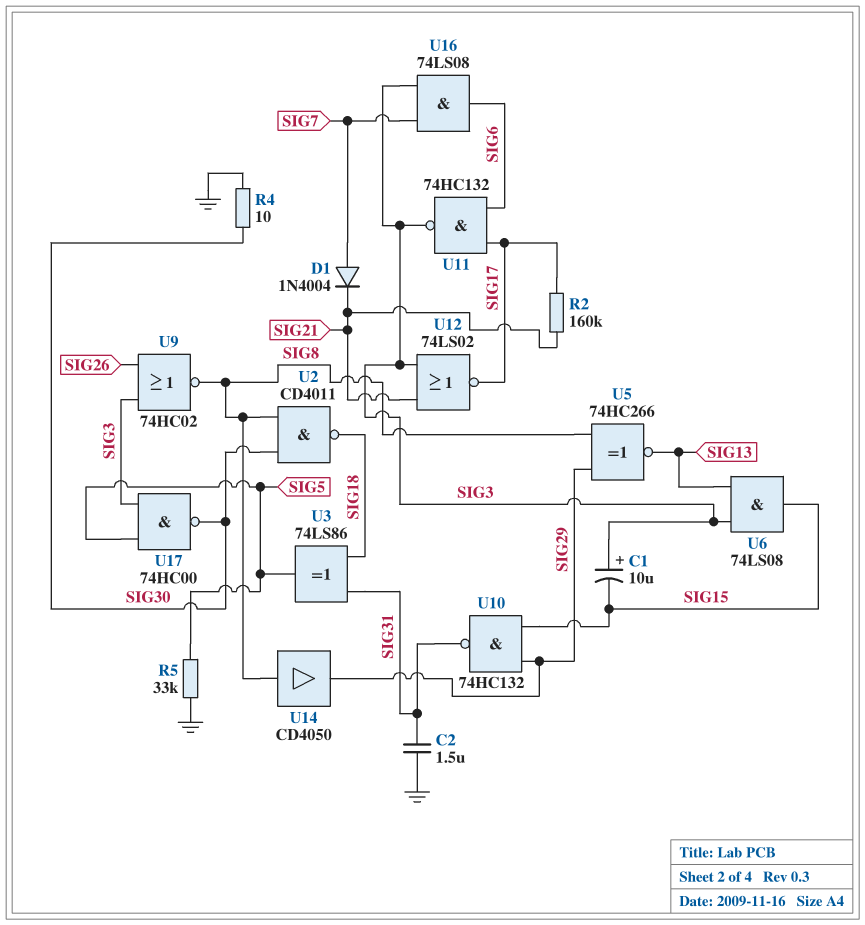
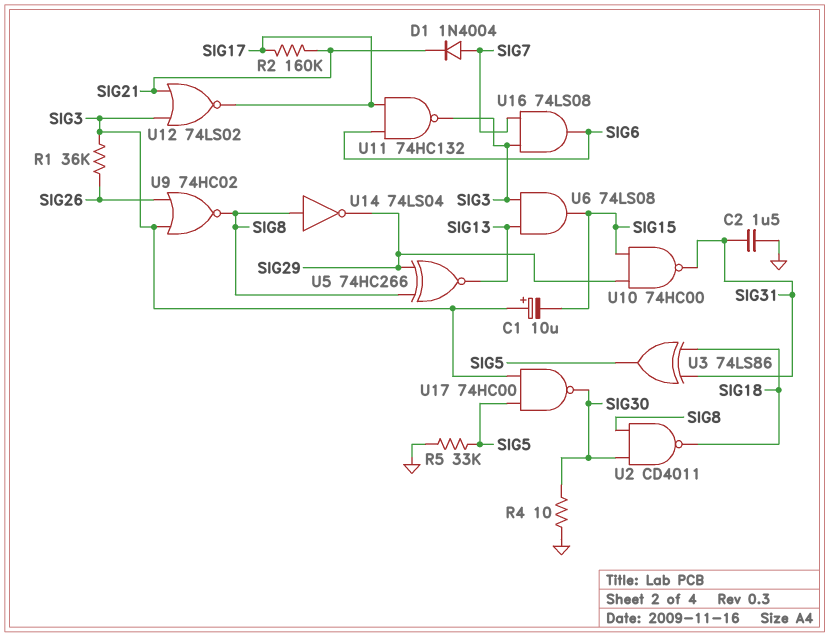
R1: none -> 36k (SIG3, SIG26)
U10: NAND 74HC132 (in SIG15, in SIG29, out SIG31) -> NAND 74HC00 (in SIG15, in SIG29, out SIG31)
U14: buffer CD4050 (in SIG8, out SIG29) -> NOT 74LS04 (in SIG8, out SIG29)

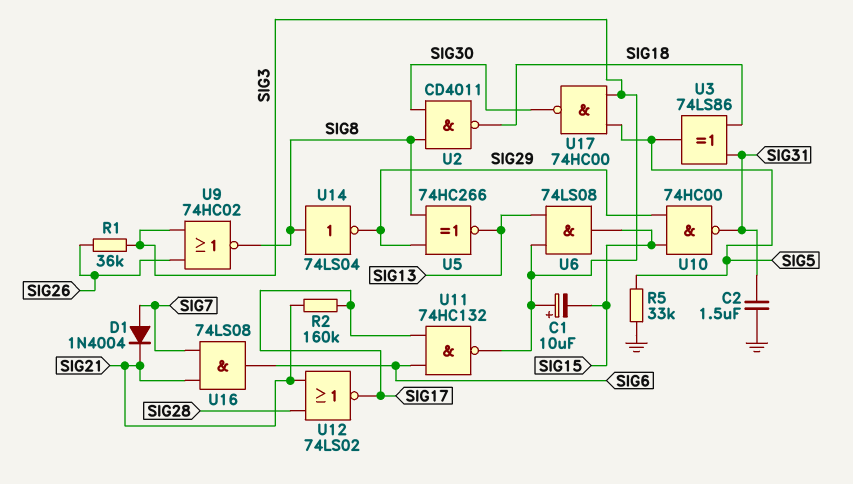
R4: 10 (GND, SIG30) -> none
U12: NOR 74LS02 (in SIG3, in SIG21, out SIG17) -> NOR 74LS02 (in SIG21, in SIG28, out SIG17)
U16: AND 74LS08 (in SIG3, in SIG7, out SIG6) -> AND 74LS08 (in SIG7, in SIG21, out SIG6)

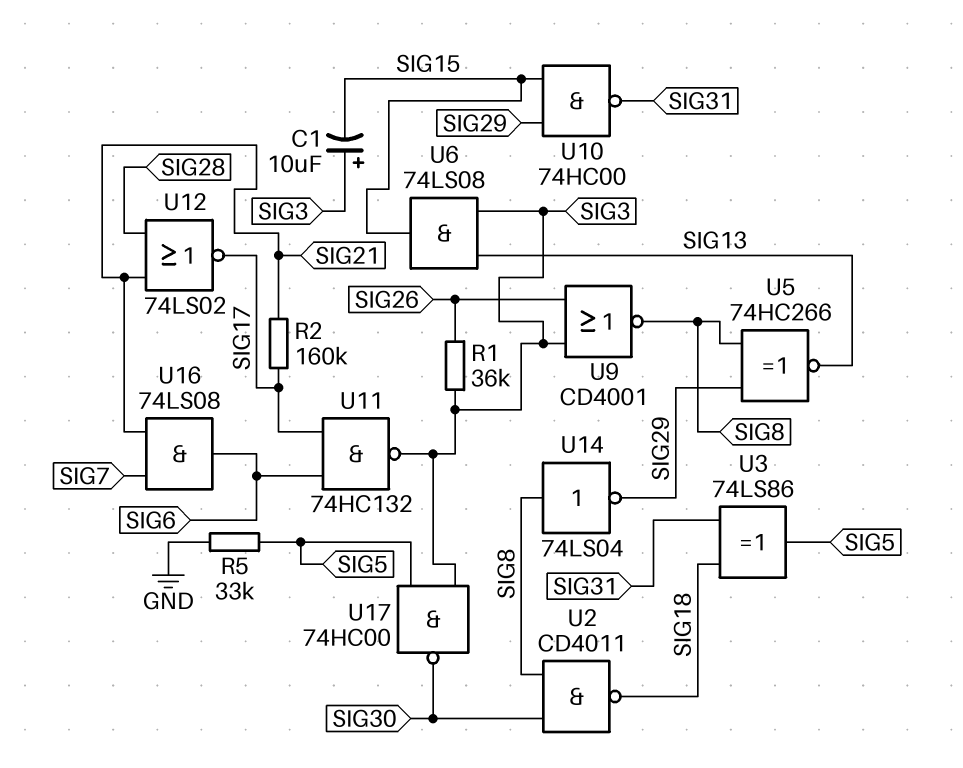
C2: 1.5uF (GND, SIG31) -> none
D1: diode 1N4004 (A SIG7, K SIG21) -> none
U9: NOR 74HC02 (in SIG3, in SIG26, out SIG8) -> NOR CD4001 (in SIG3, in SIG26, out SIG8)

